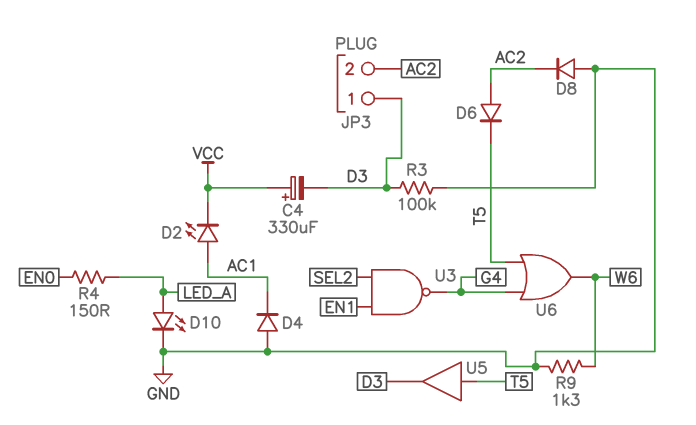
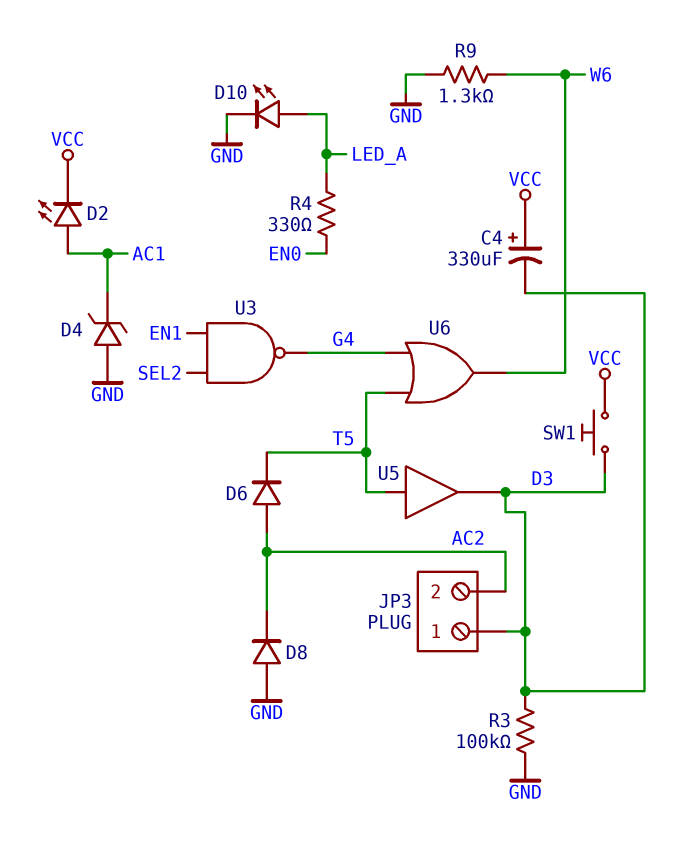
D4: diode (A GND, K AC1) -> zener (A GND, K AC1)
R4: 150 (EN0, LED_A) -> 330 (EN0, LED_A)
SW1: none -> button (D3, VCC)

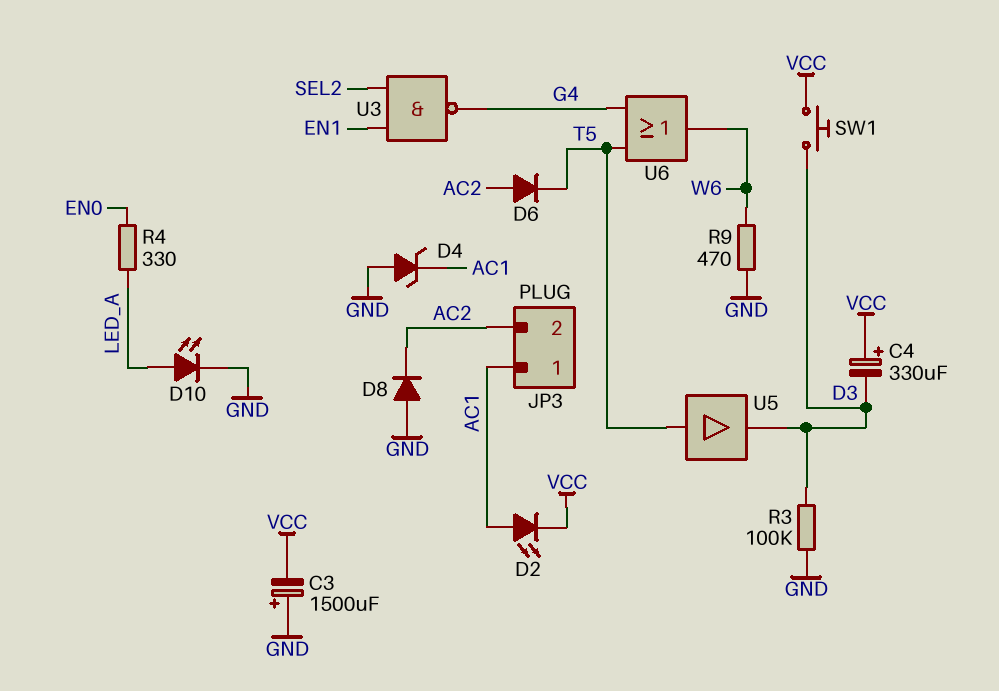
C3: none -> 1500uF (plus GND, minus VCC)
JP3 pin 1: D3 -> AC1
R9: 1.3k (GND, W6) -> 470 (GND, W6)

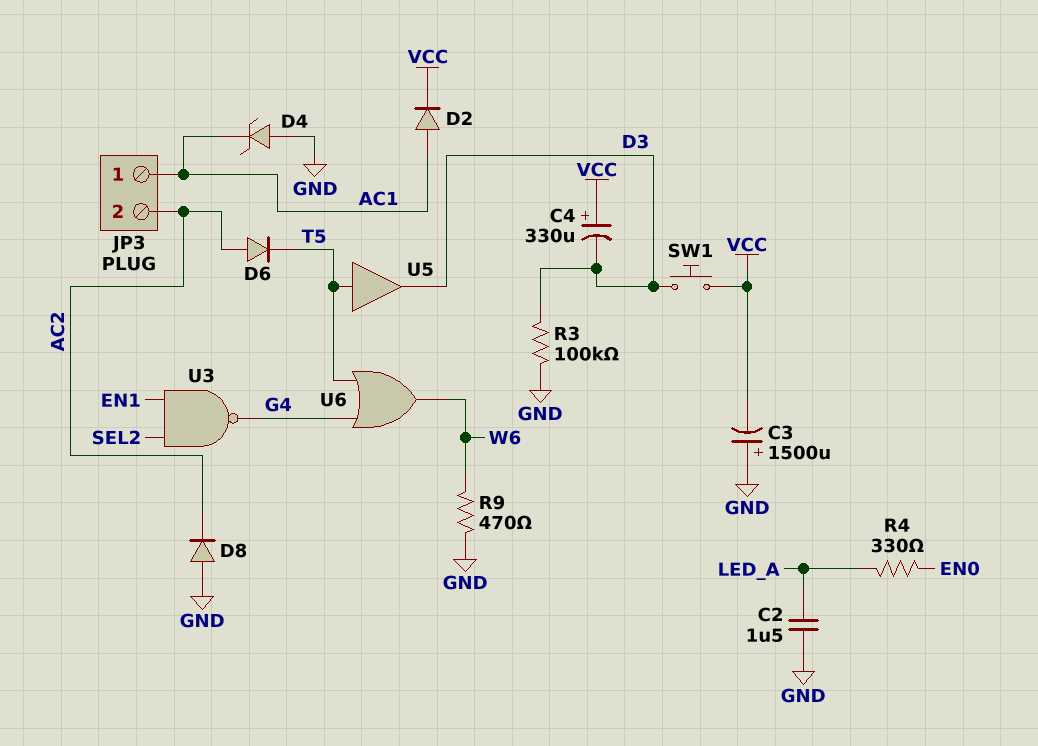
C2: none -> 1.5uF (GND, LED_A)
D2: LED (A AC1, K VCC) -> diode (A AC1, K VCC)
D10: LED (A LED_A, K GND) -> none

